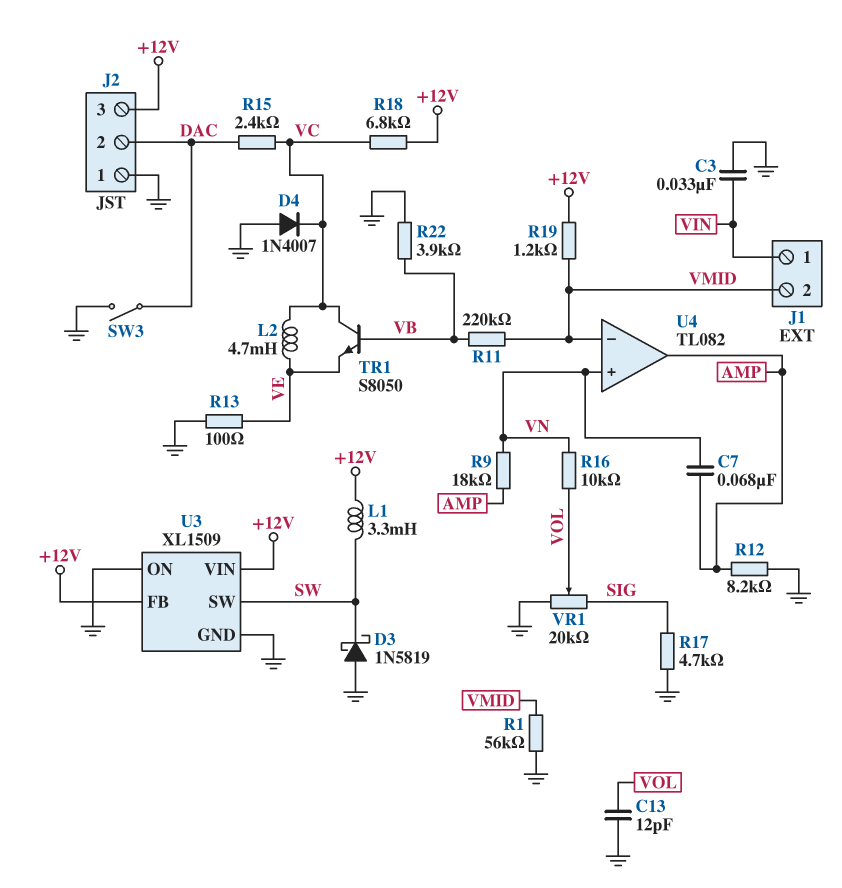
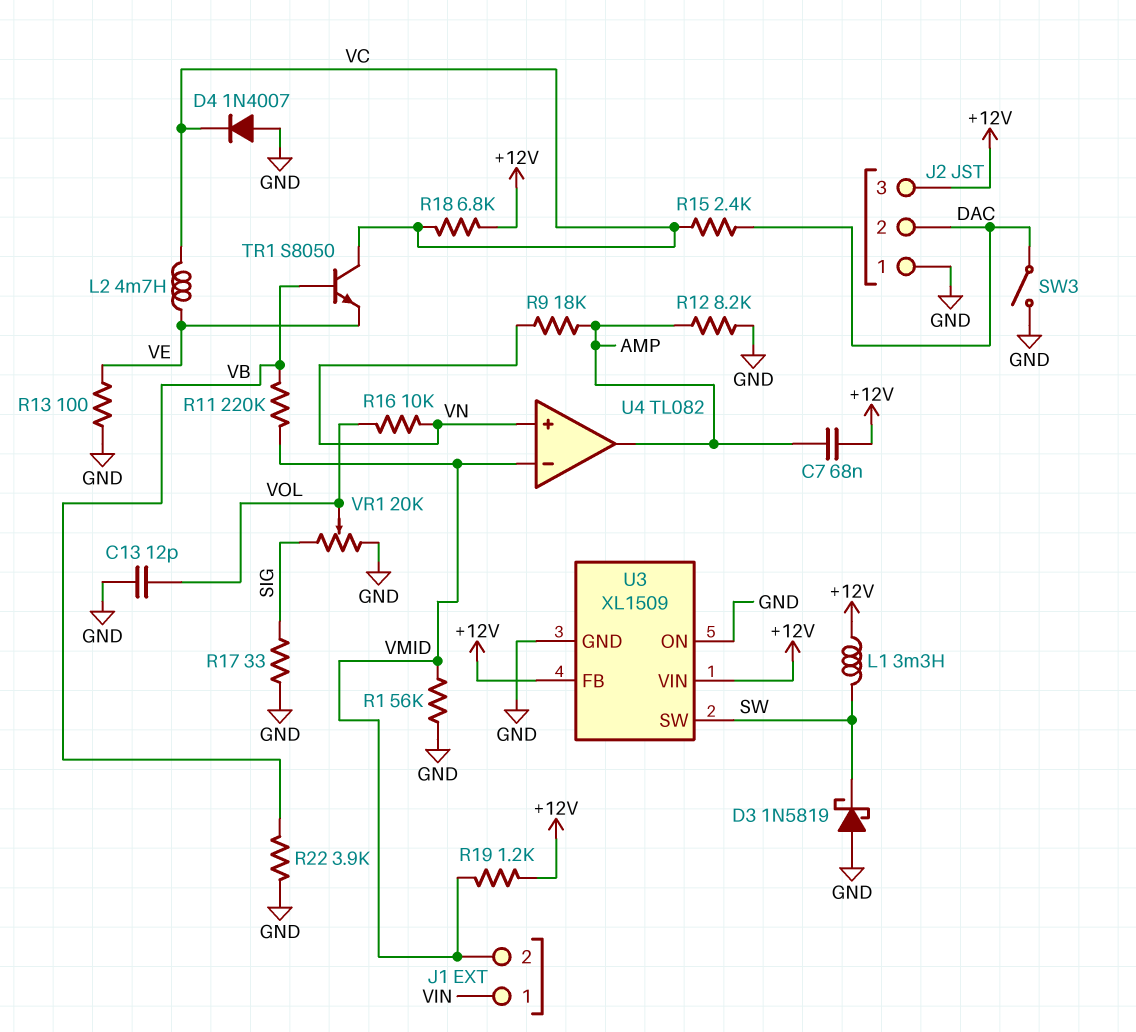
C3: 33nF (GND, VIN) -> none
C7: 68nF (AMP, VN) -> 68nF (+12V, AMP)
R17: 4.7k (GND, SIG) -> 33 (GND, SIG)

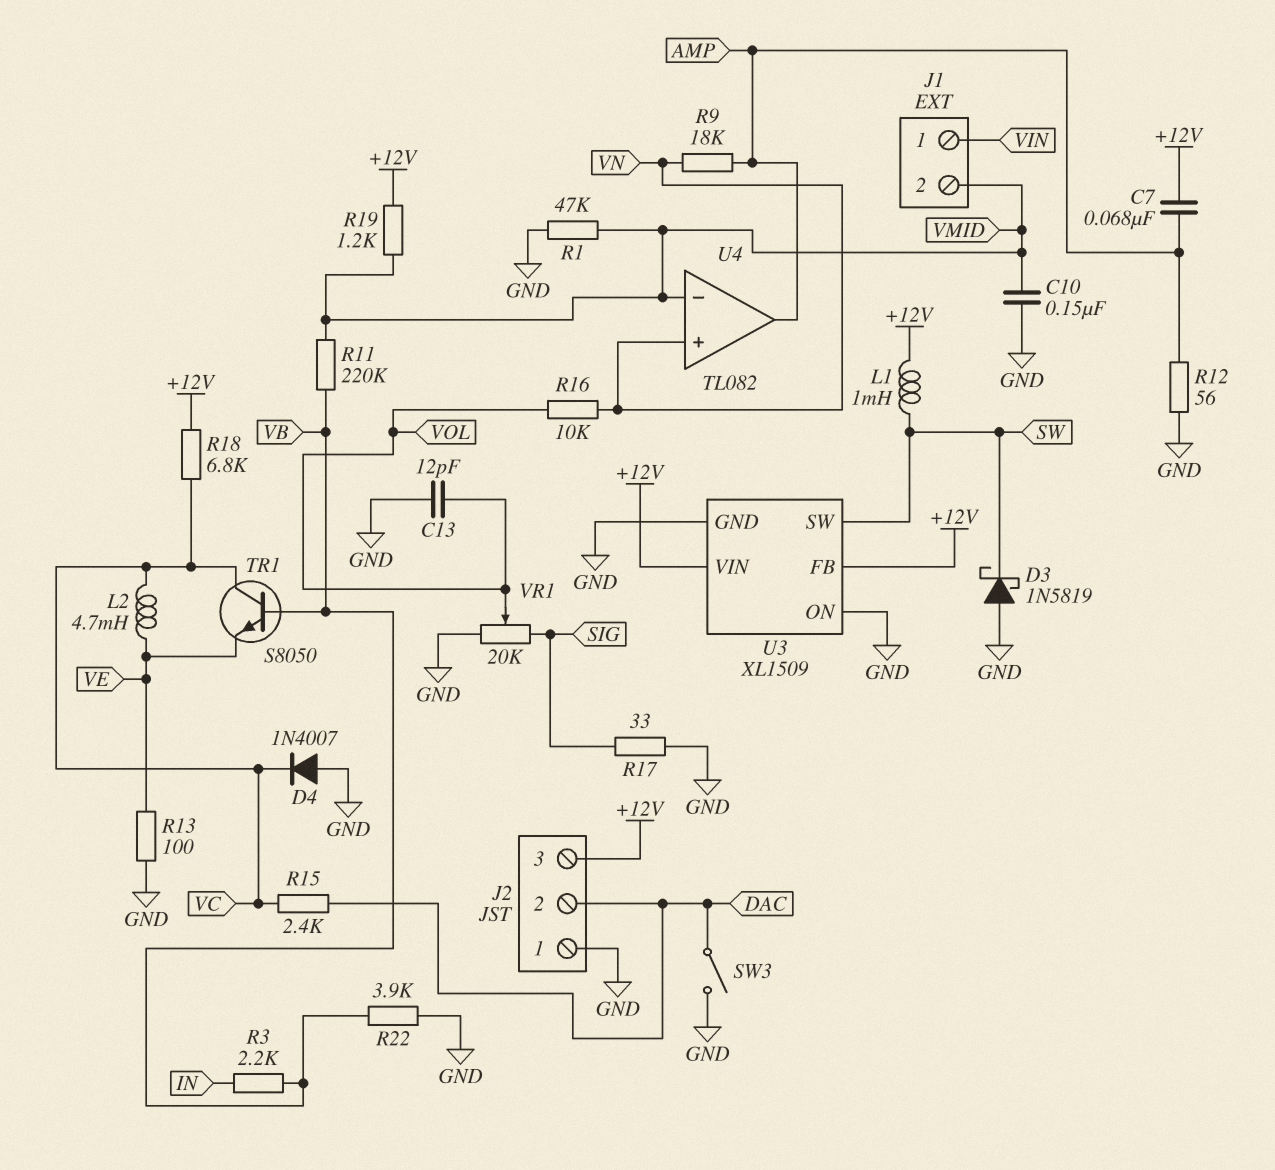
C10: none -> 150nF (GND, VMID)
L1: 3.3mH (+12V, SW) -> 1mH (+12V, SW)
R1: 56k (GND, VMID) -> 47k (GND, VMID)
R3: none -> 2.2k (IN, VB)
R12: 8.2k (AMP, GND) -> 56 (AMP, GND)

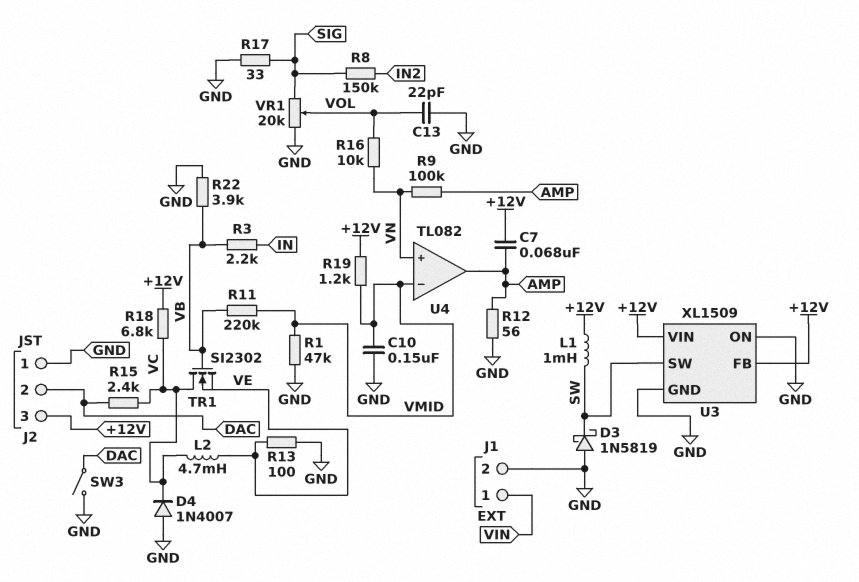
C13: 12pF (GND, VOL) -> 22pF (GND, VOL)
J1 pin 2: VMID -> GND
R8: none -> 150k (IN2, SIG)
R9: 18k (AMP, VN) -> 100k (AMP, VN)
TR1: NPN S8050 (B VB, C VC, E VE) -> NMOS SI2302 (G VB, D VC, S VE)

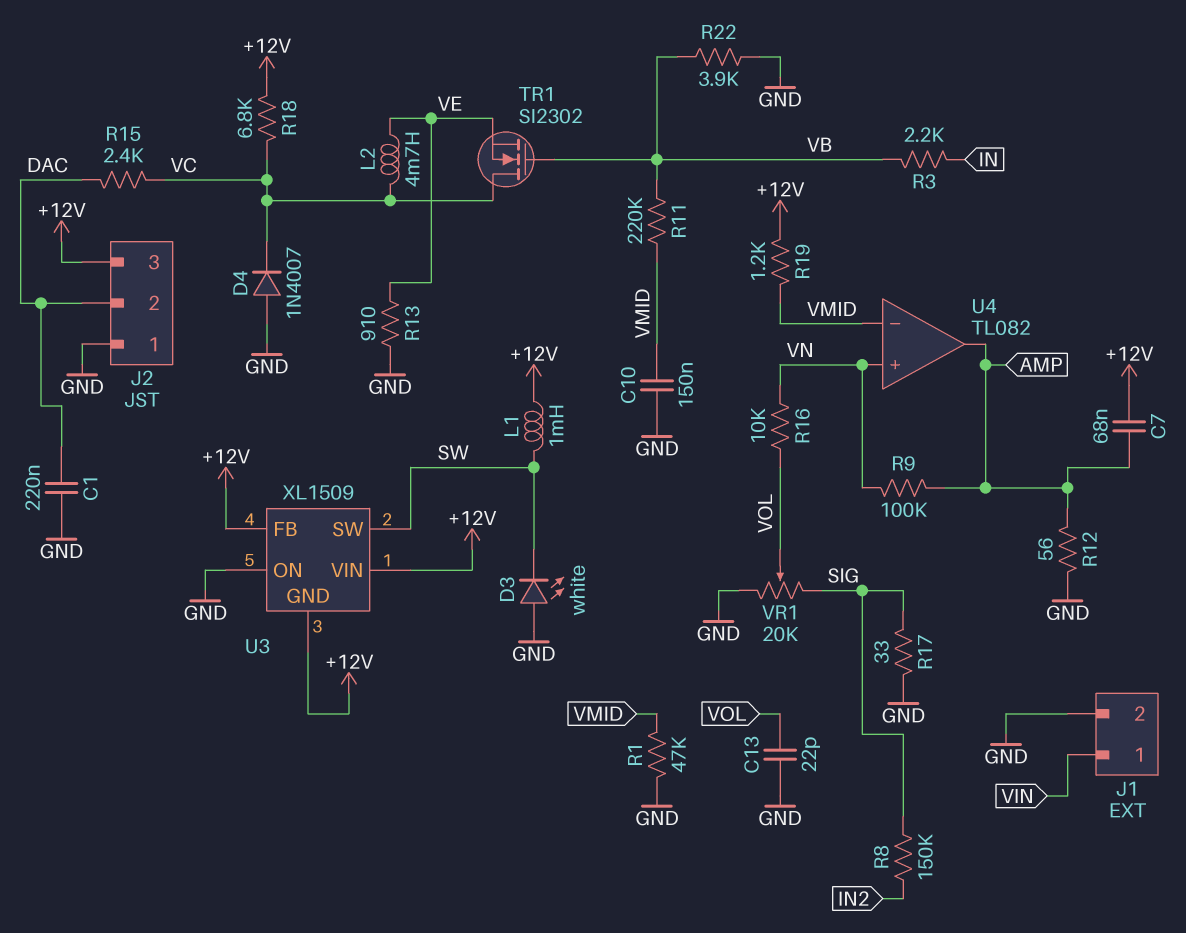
C1: none -> 220nF (DAC, GND)
D3: schottky 1N5819 (A GND, K SW) -> LED white (A GND, K SW)
R13: 100 (GND, VE) -> 910 (GND, VE)
SW3: switch (DAC, GND) -> none
U3 pin GND: GND -> +12V

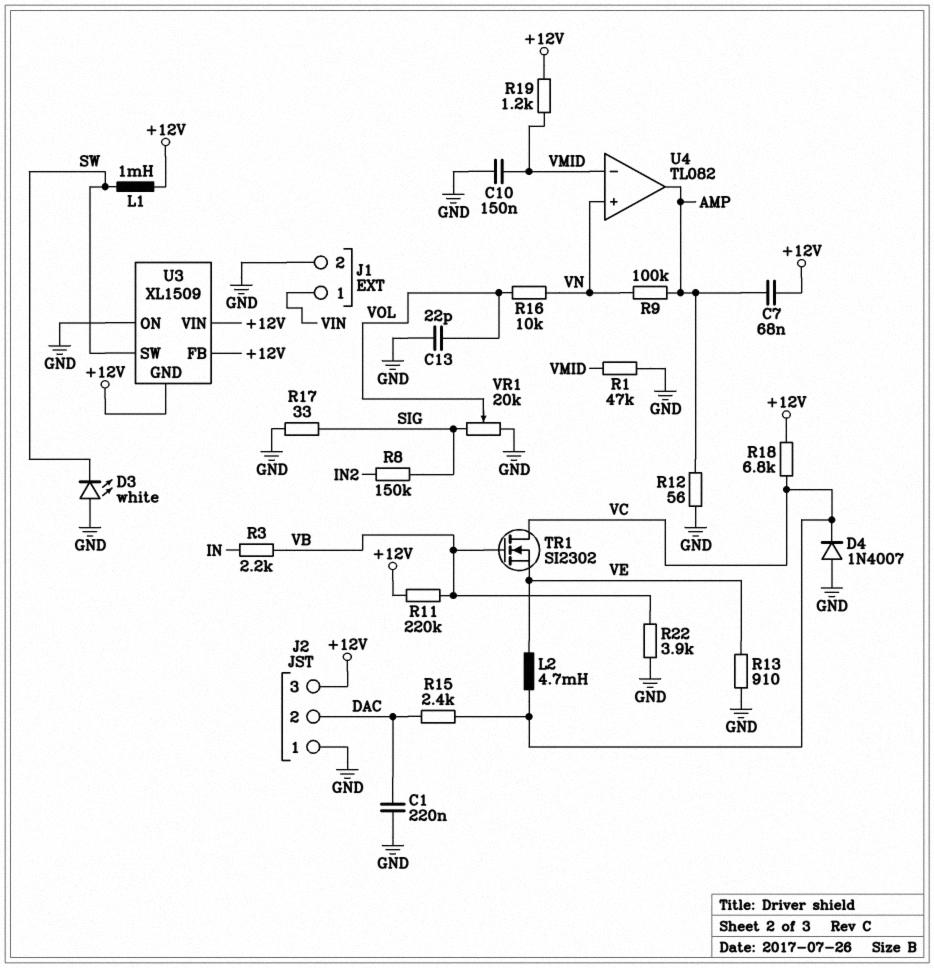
R11: 220k (VB, VMID) -> 220k (+12V, VB)

